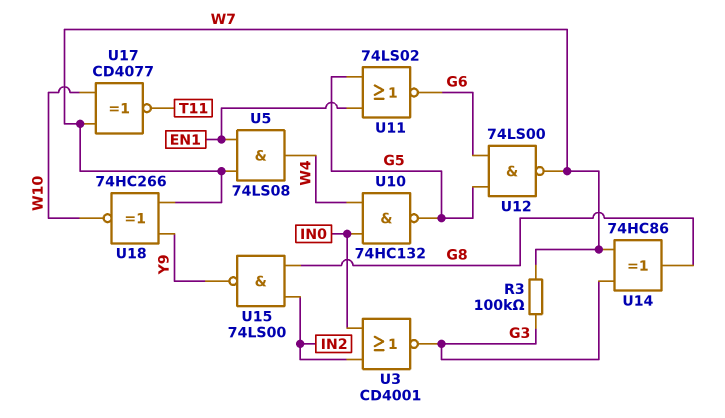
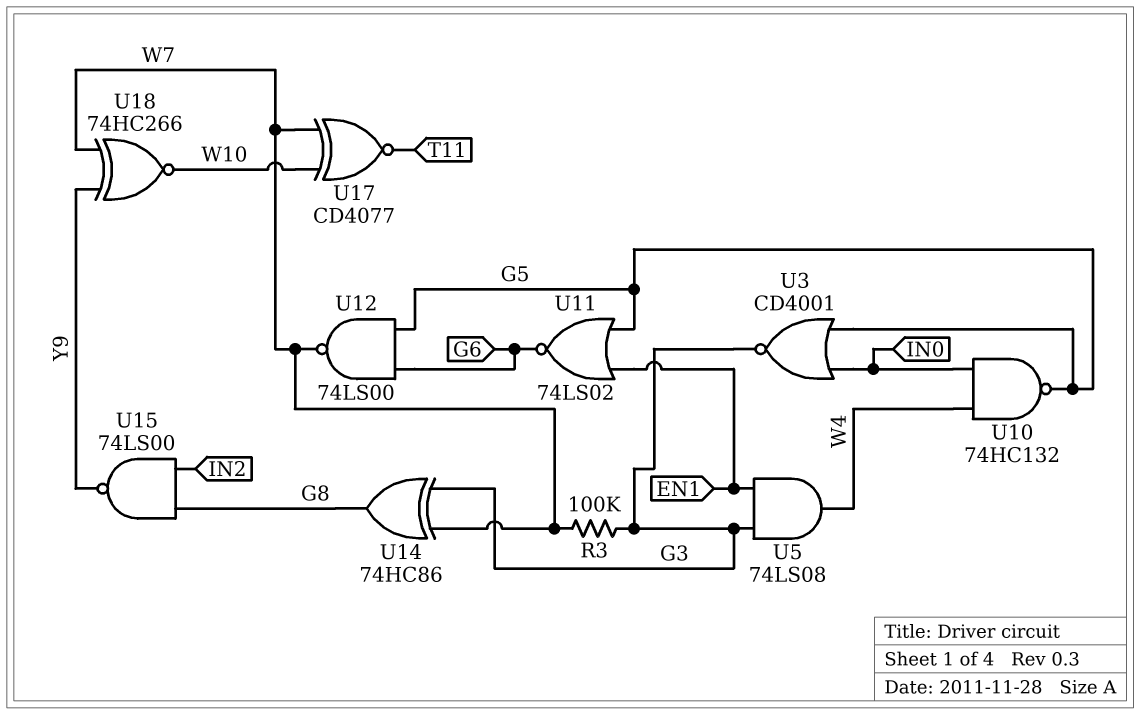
U3: NOR CD4001 (in IN0, in IN2, out G3) -> NOR CD4001 (in G5, in IN0, out G3)
U5: AND 74LS08 (in EN1, in W7, out W4) -> AND 74LS08 (in EN1, in G3, out W4)

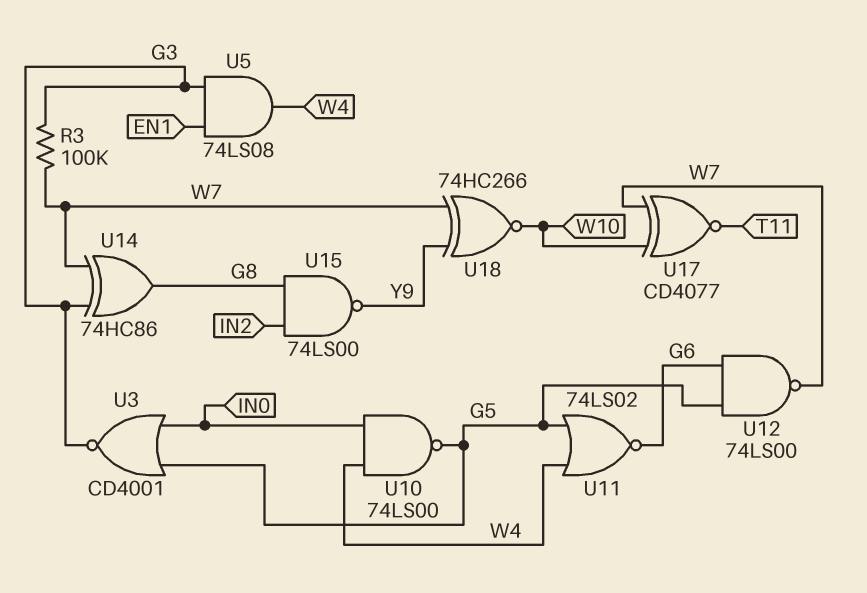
U10: NAND 74HC132 (in IN0, in W4, out G5) -> NAND 74LS00 (in IN0, in W4, out G5)
U11: NOR 74LS02 (in EN1, in G5, out G6) -> NOR 74LS02 (in G5, in W4, out G6)

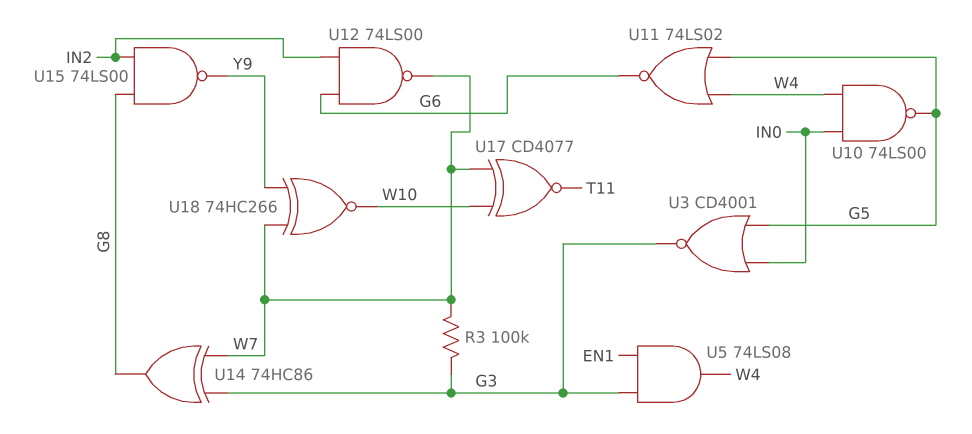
U12: NAND 74LS00 (in G5, in G6, out W7) -> NAND 74LS00 (in G6, in IN2, out W7)

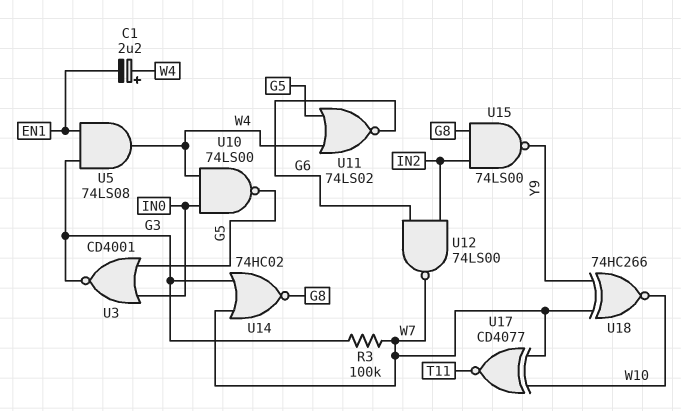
C1: none -> 2.2uF (plus W4, minus EN1)
U14: XOR 74HC86 (in G3, in W7, out G8) -> NOR 74HC02 (in G3, in W7, out G8)

